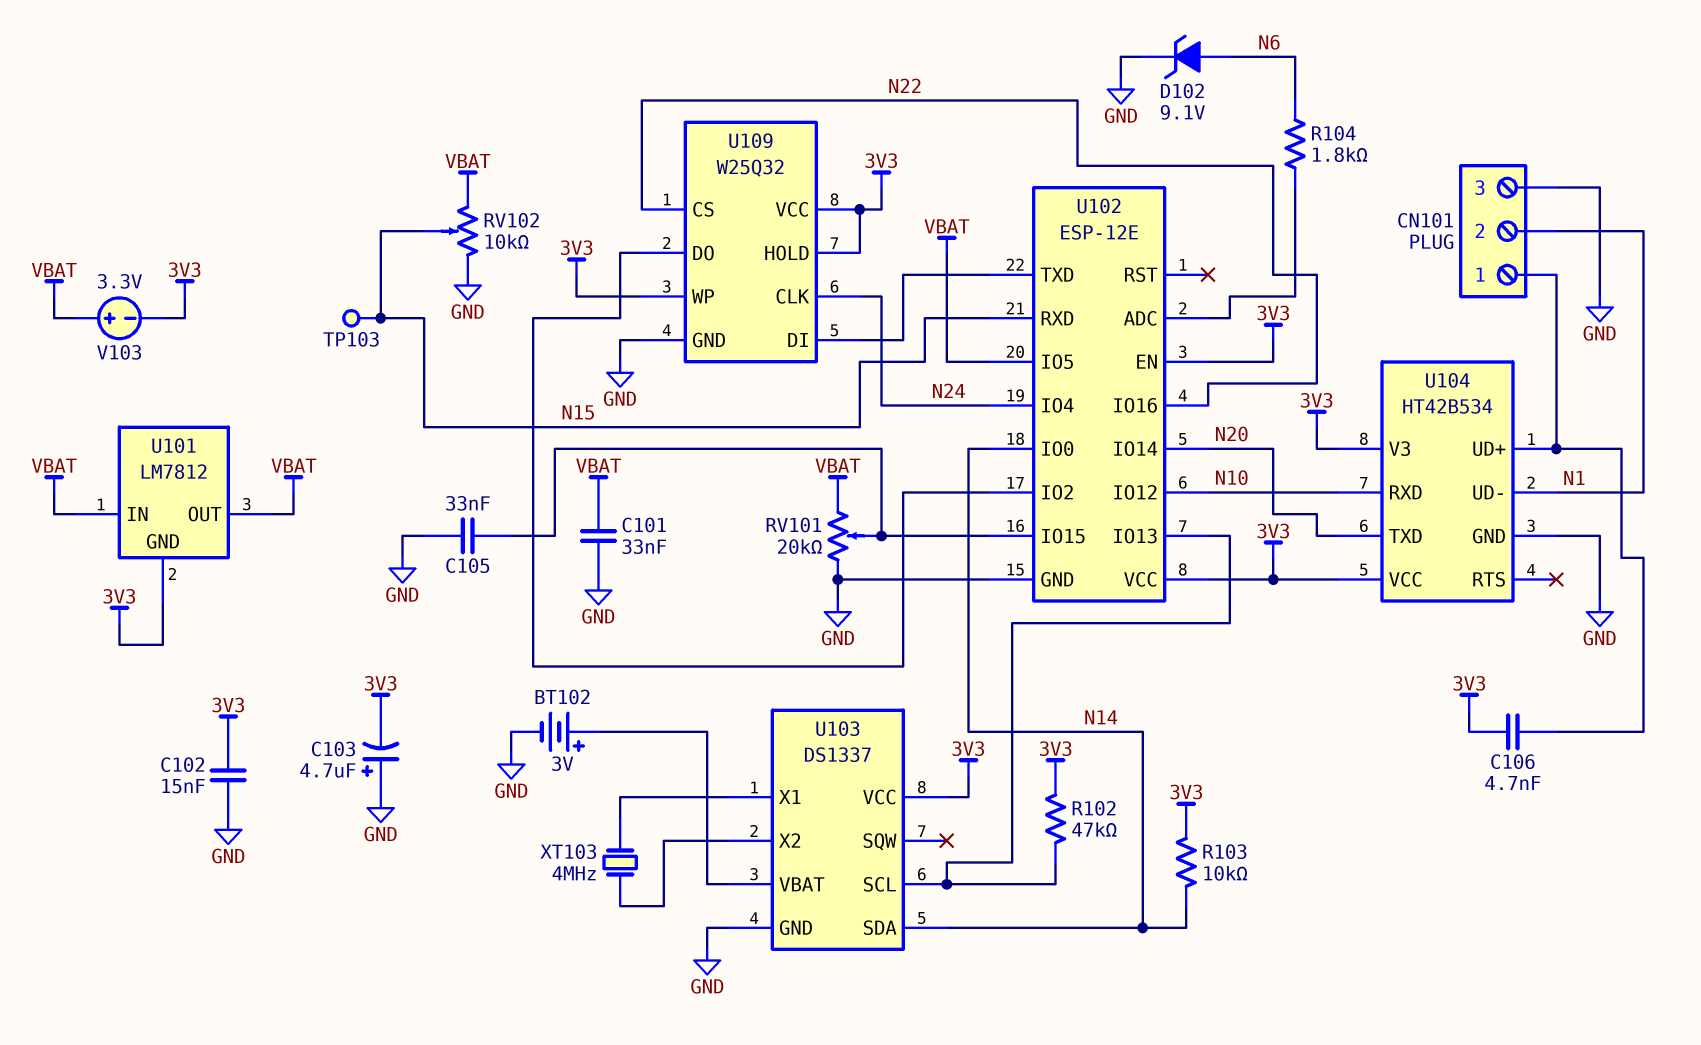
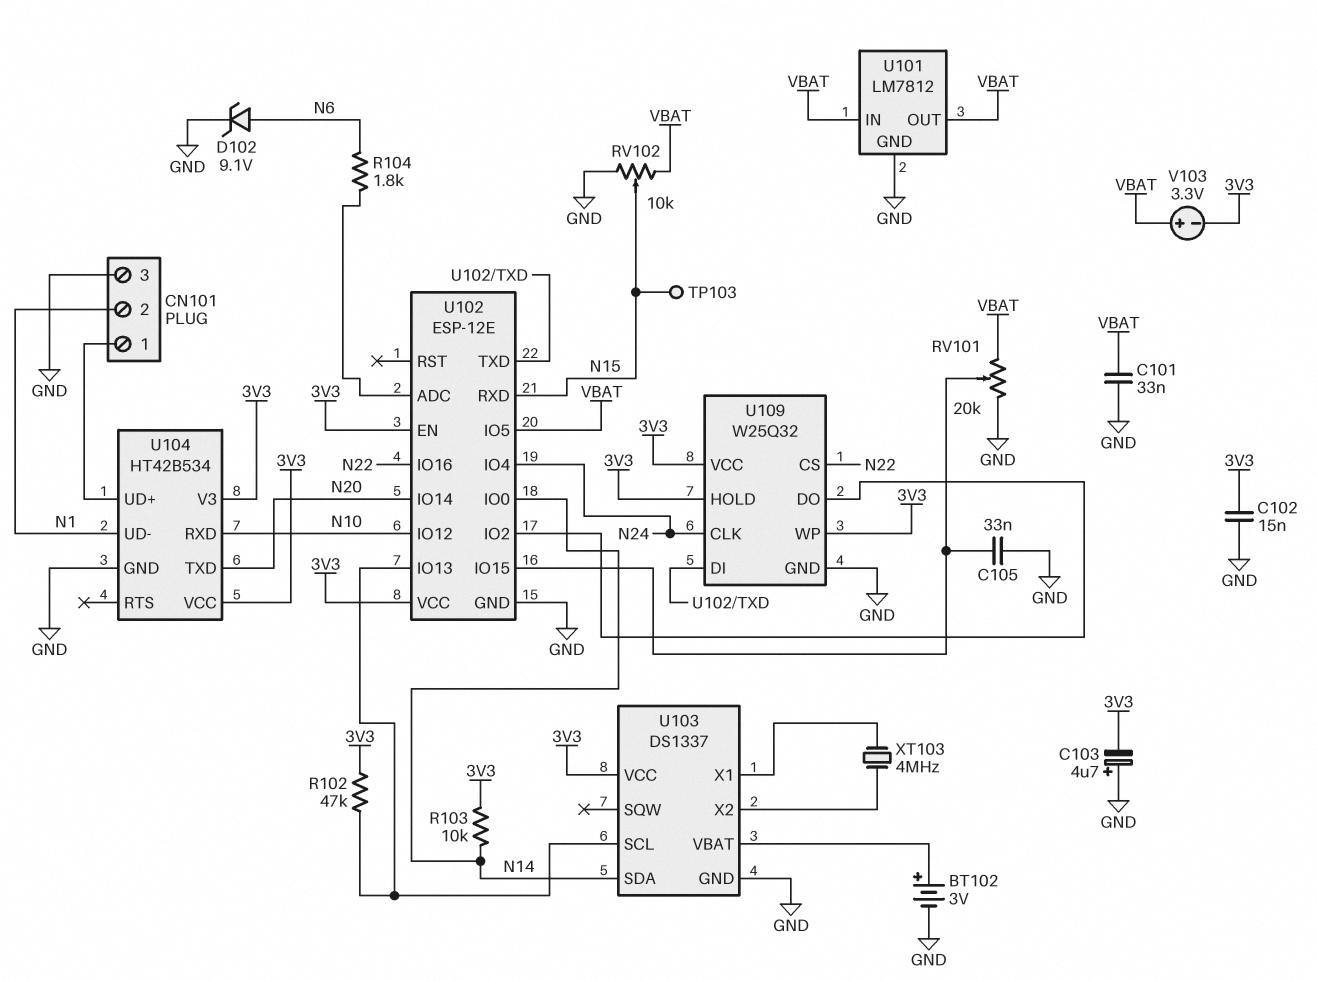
C106: 4.7nF (3V3, CN101/1) -> none
U101 pin GND: 3V3 -> GND

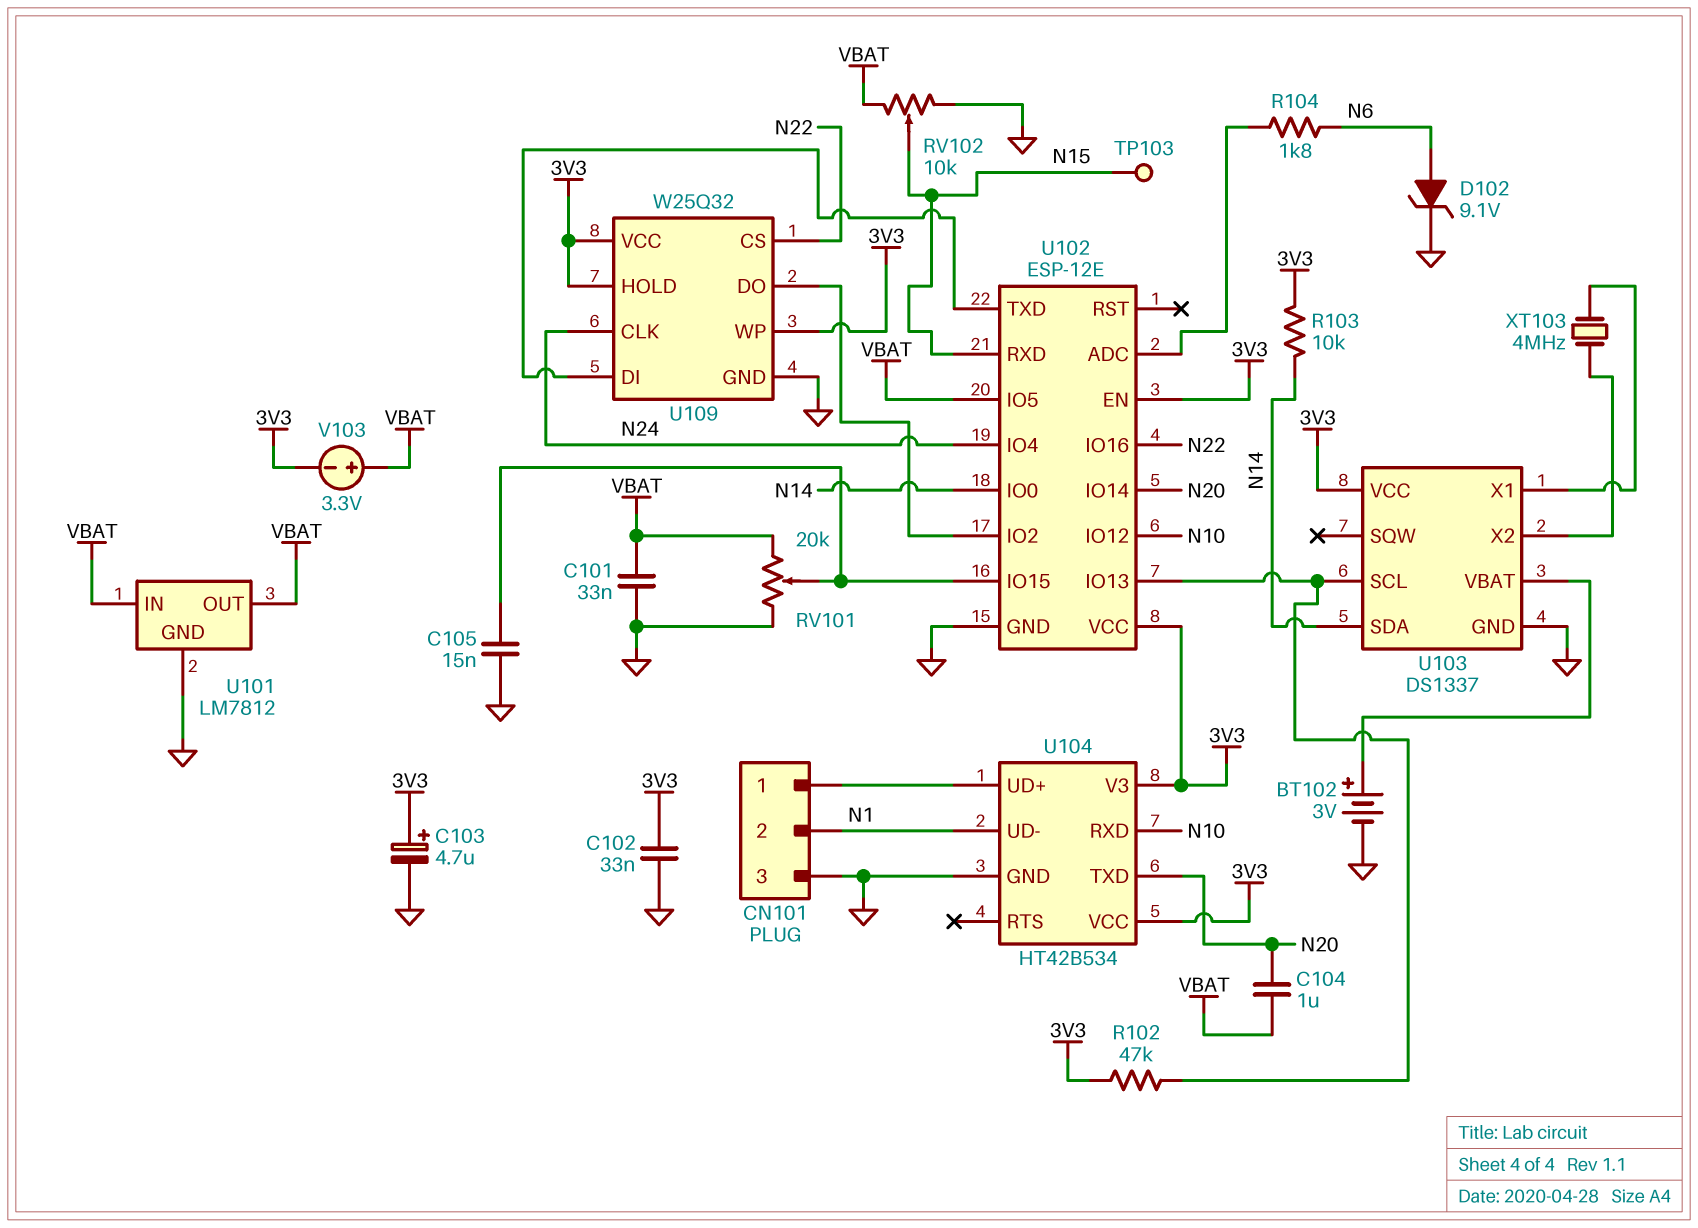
C102: 15nF (3V3, GND) -> 33nF (3V3, GND)
C103: 4.7uF (plus GND, minus 3V3) -> 4.7uF (plus 3V3, minus GND)
C104: none -> 1uF (N20, VBAT)
C105: 33nF (GND, U102/IO15) -> 15nF (GND, U102/IO15)

